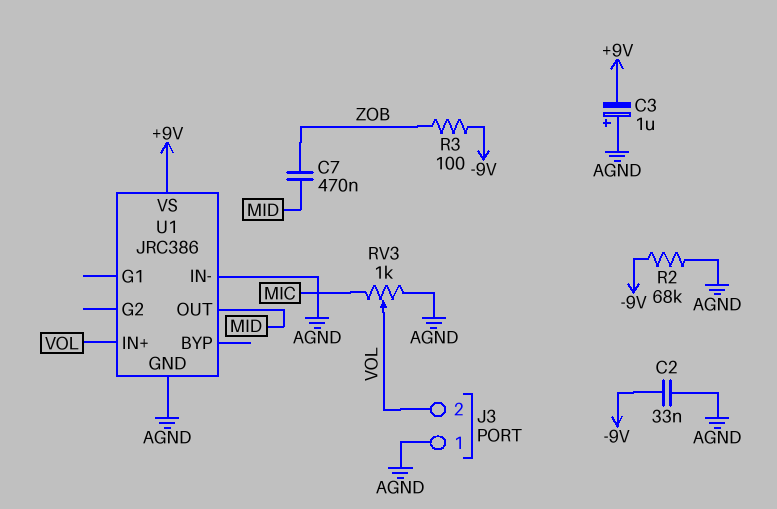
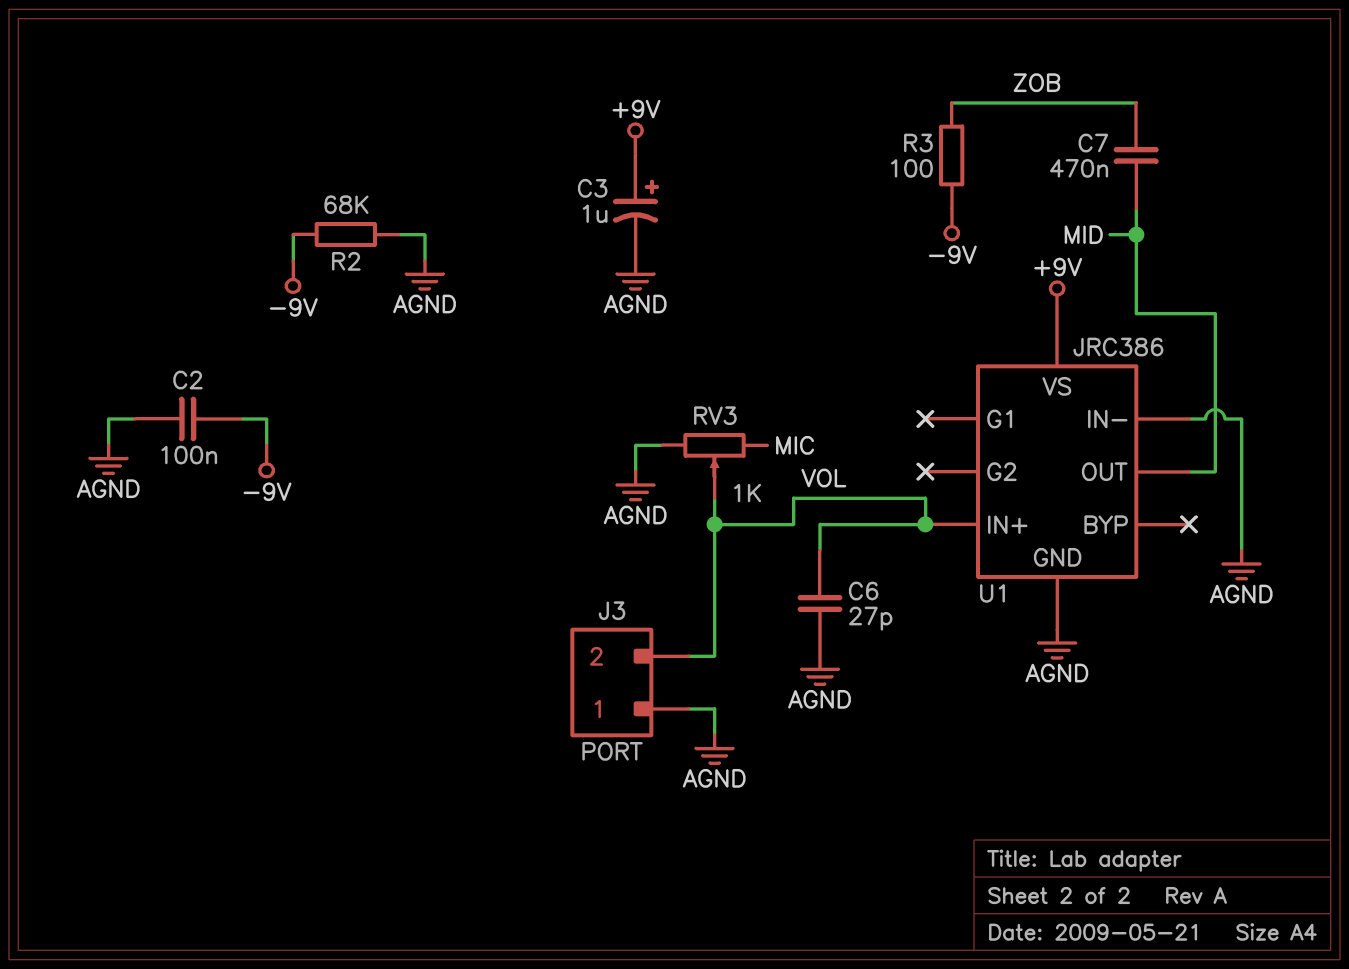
C2: 33nF (-9V, AGND) -> 100nF (-9V, AGND)
C3: 1uF (plus AGND, minus +9V) -> 1uF (plus +9V, minus AGND)
C6: none -> 27pF (AGND, VOL)

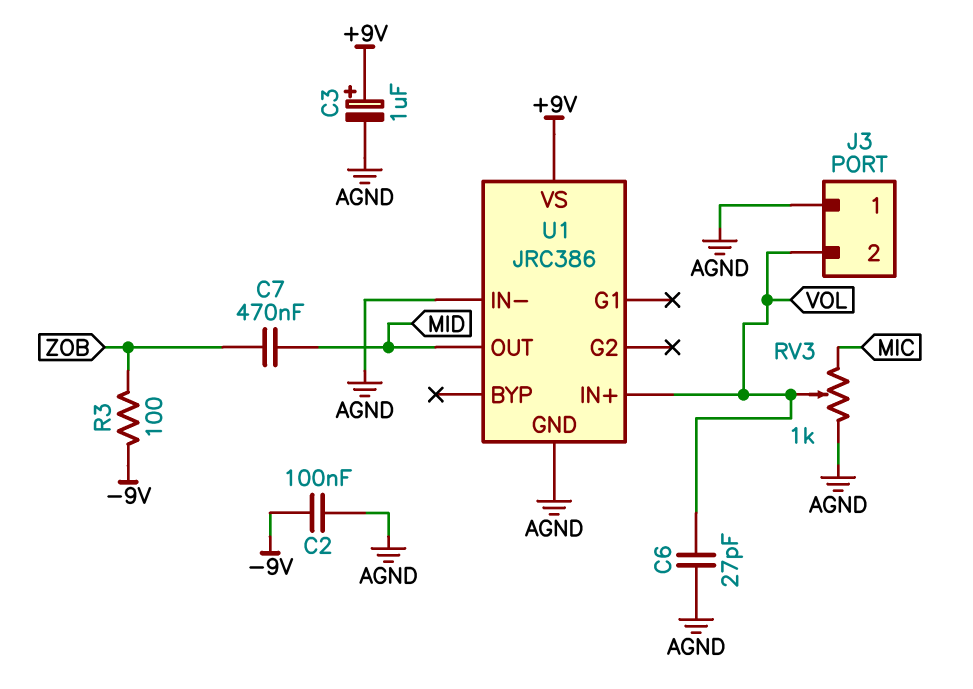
R2: 68k (-9V, AGND) -> none

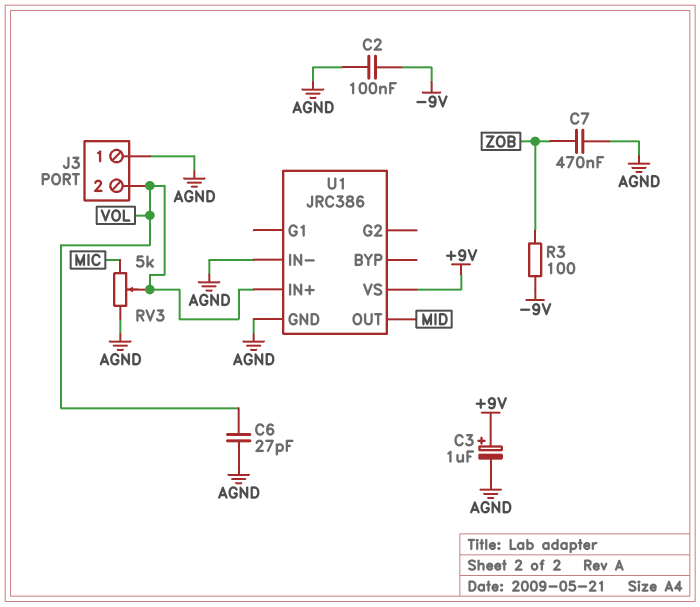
C7: 470nF (MID, ZOB) -> 470nF (AGND, ZOB)
RV3: 1k (AGND, MIC, wiper VOL) -> 5k (AGND, MIC, wiper VOL)

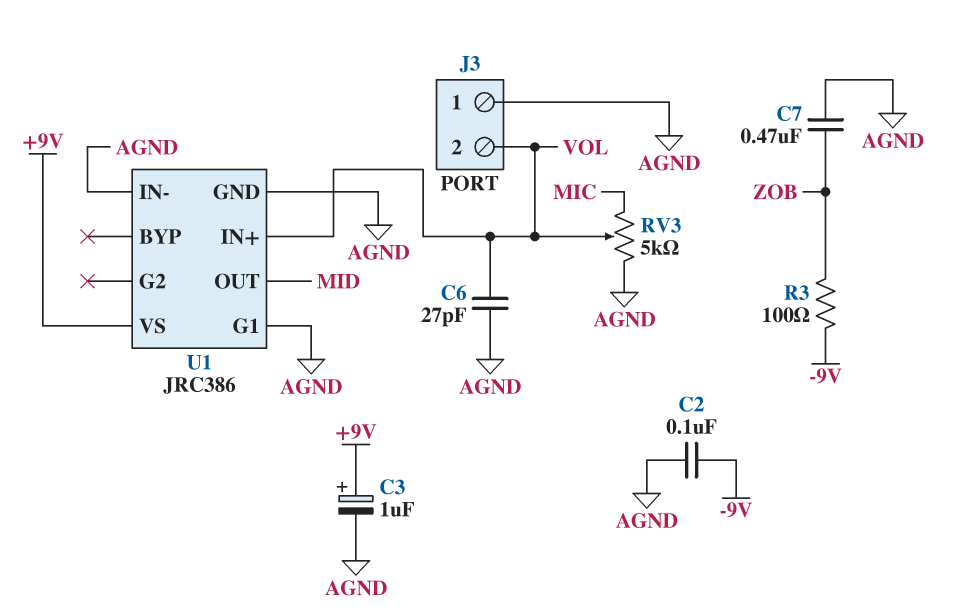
U1 pin G1: none -> AGND

